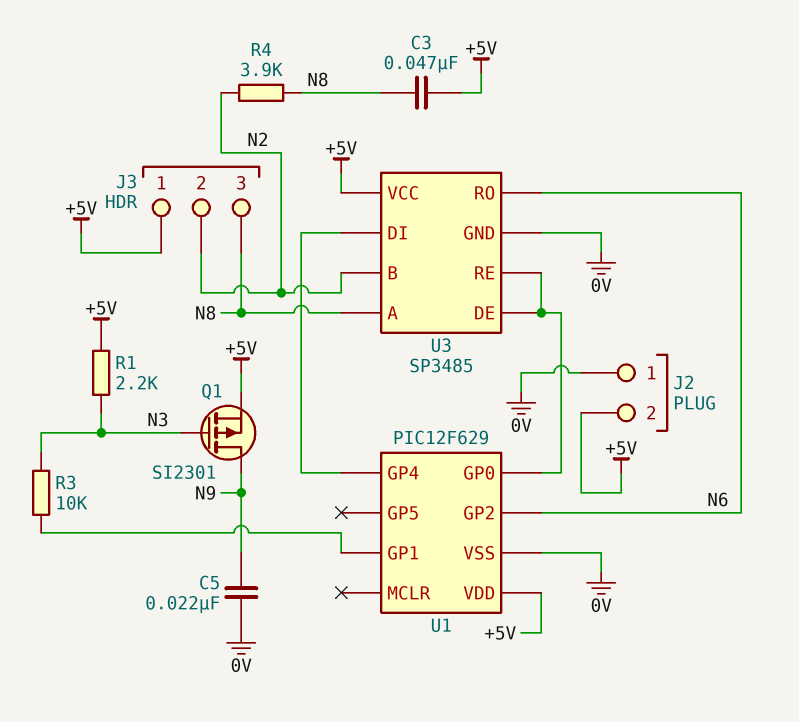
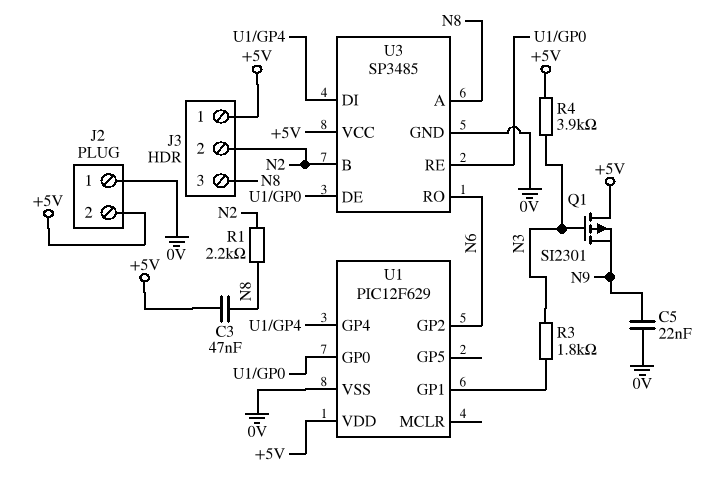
Q1: PMOS SI2301 (G N3, D N9, S +5V) -> PMOS SI2301 (G N3, D +5V, S N9)
R1: 2.2k (+5V, N3) -> 2.2k (N2, N8)
R3: 10k (N3, U1/GP1) -> 1.8k (N3, U1/GP1)
R4: 3.9k (N2, N8) -> 3.9k (+5V, N3)

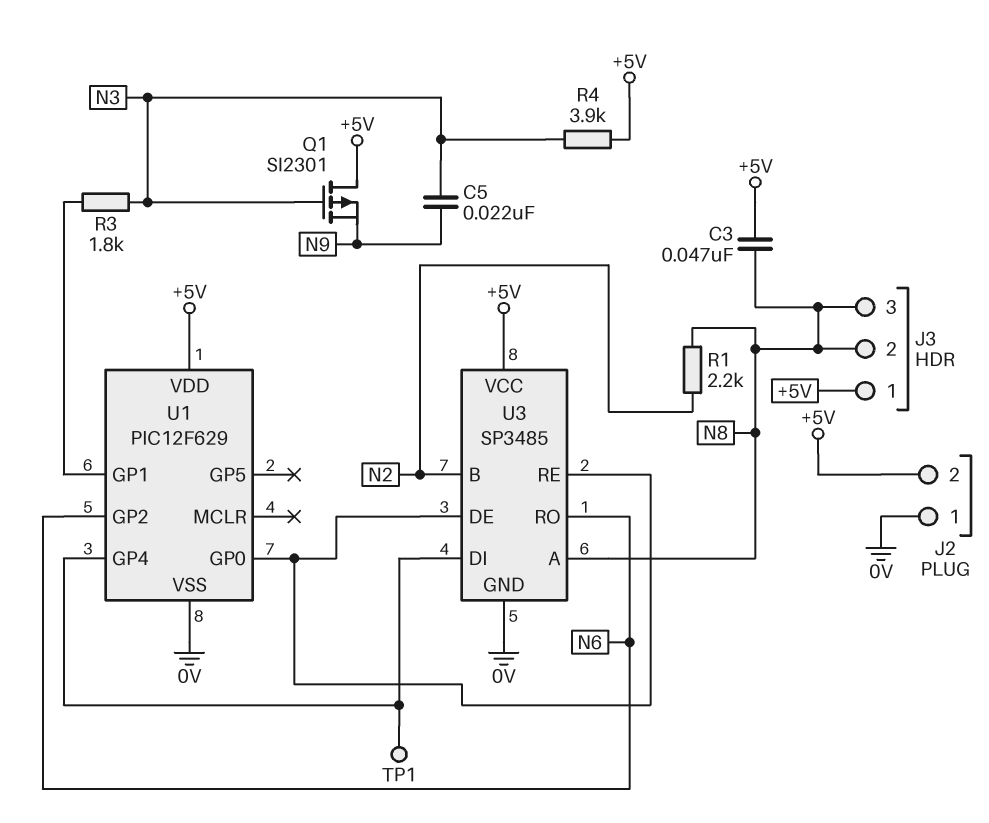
C5: 22nF (0V, N9) -> 22nF (N3, N9)
J3 pin 2: N2 -> N8
TP1: none -> test point (U1/GP4)

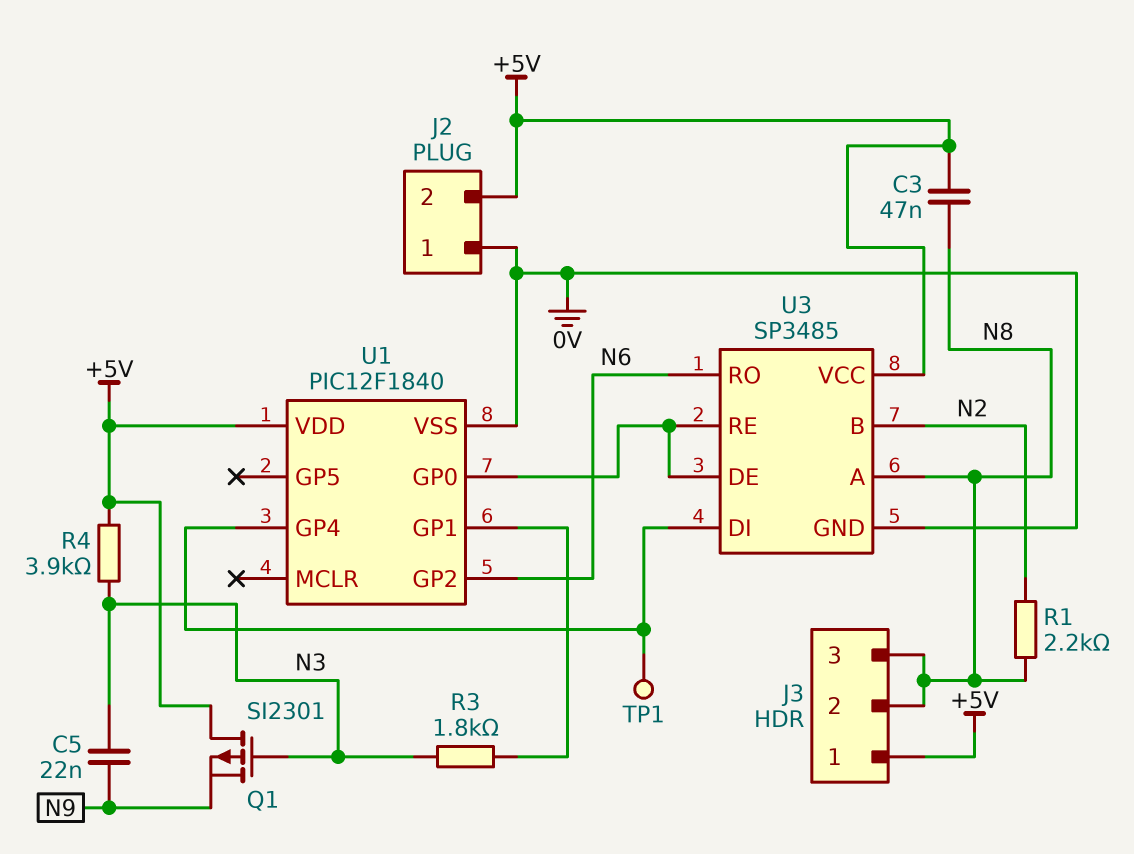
U1: PIC12F629 -> PIC12F1840

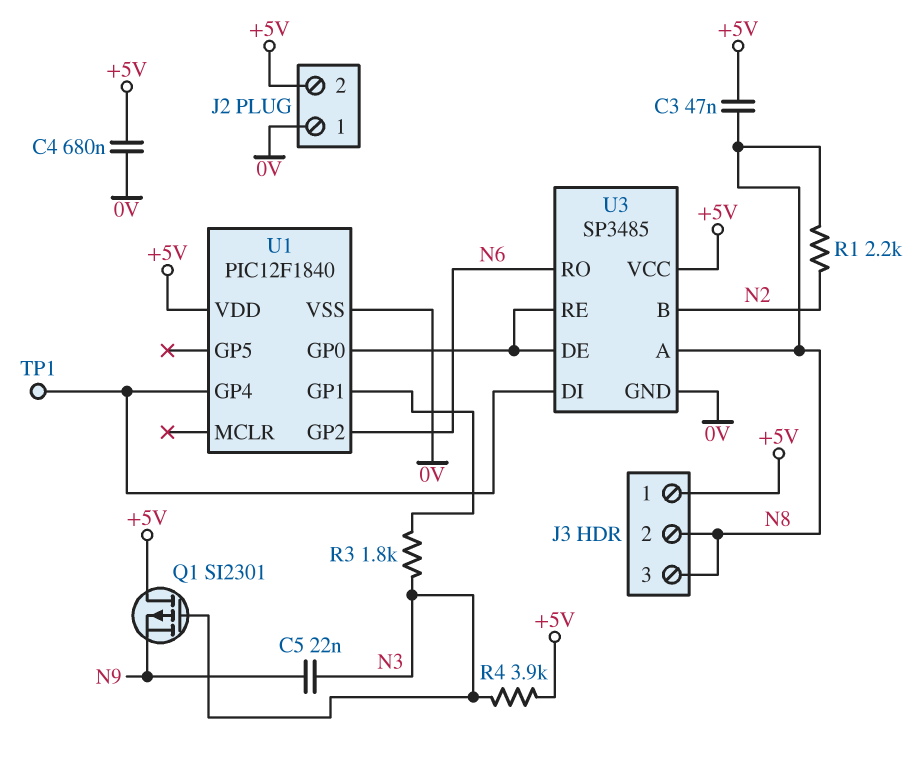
C4: none -> 680nF (+5V, 0V)

